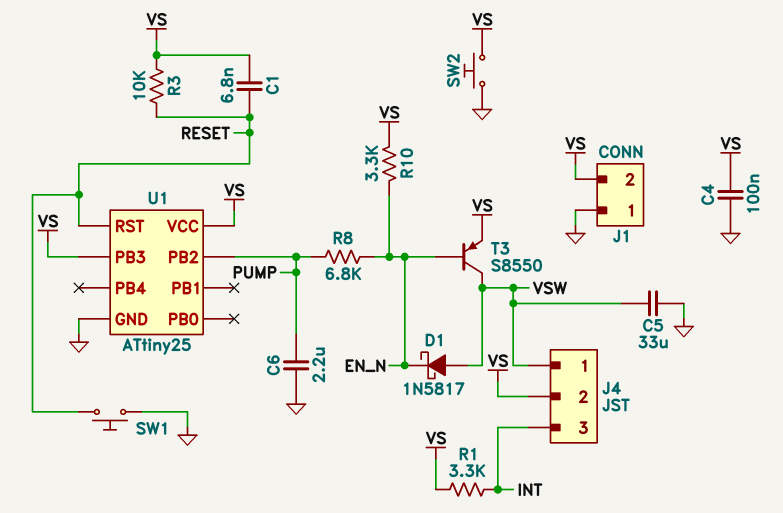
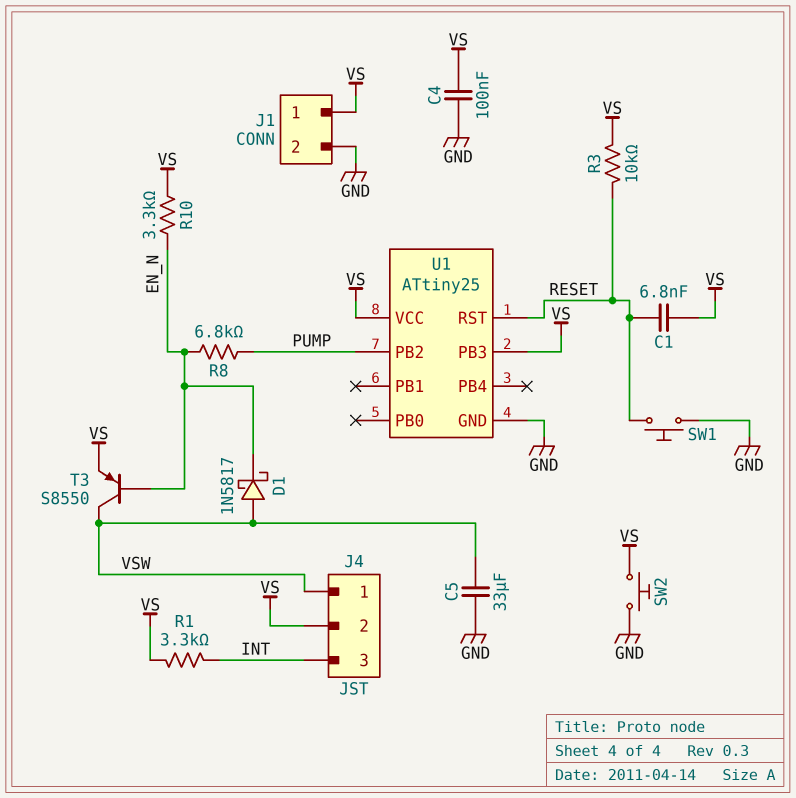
C6: 2.2uF (GND, PUMP) -> none
J1 pin 1: GND -> VS
J1 pin 2: VS -> GND

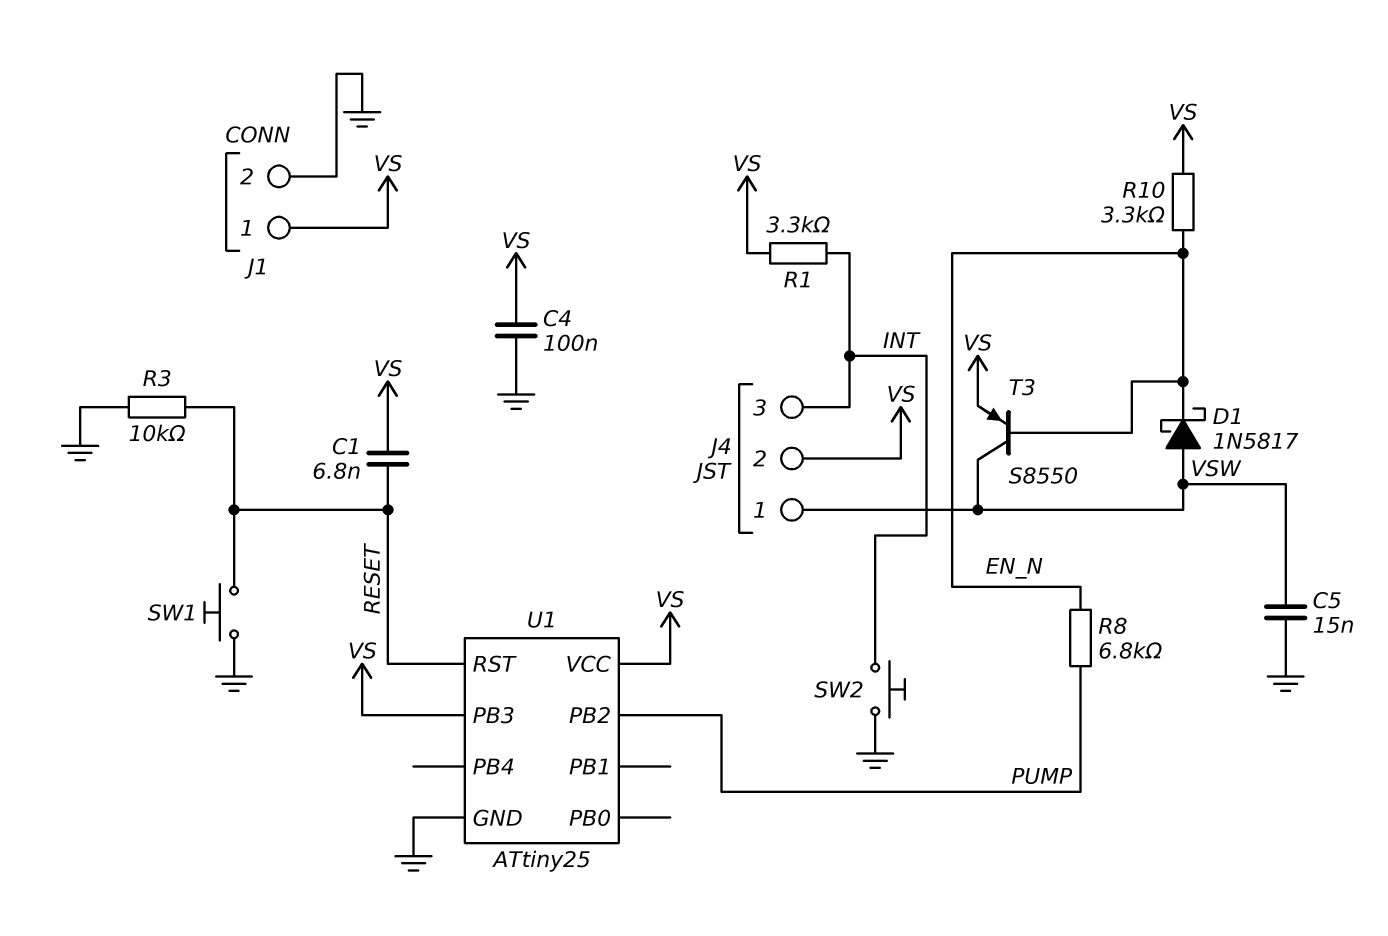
C5: 33uF (GND, VSW) -> 15nF (GND, VSW)
R3: 10k (RESET, VS) -> 10k (GND, RESET)
SW2: button (GND, VS) -> button (GND, INT)

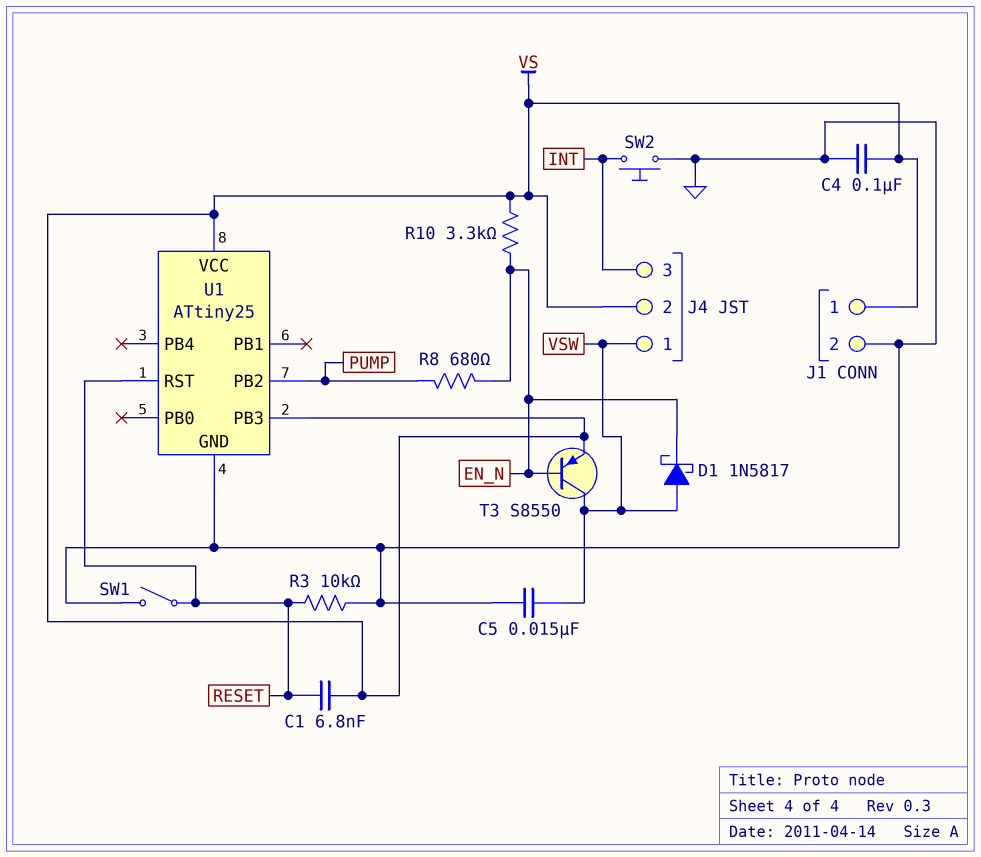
R1: 3.3k (INT, VS) -> none
R8: 6.8k (EN_N, PUMP) -> 680 (EN_N, PUMP)
SW1: button (GND, RESET) -> switch (GND, RESET)

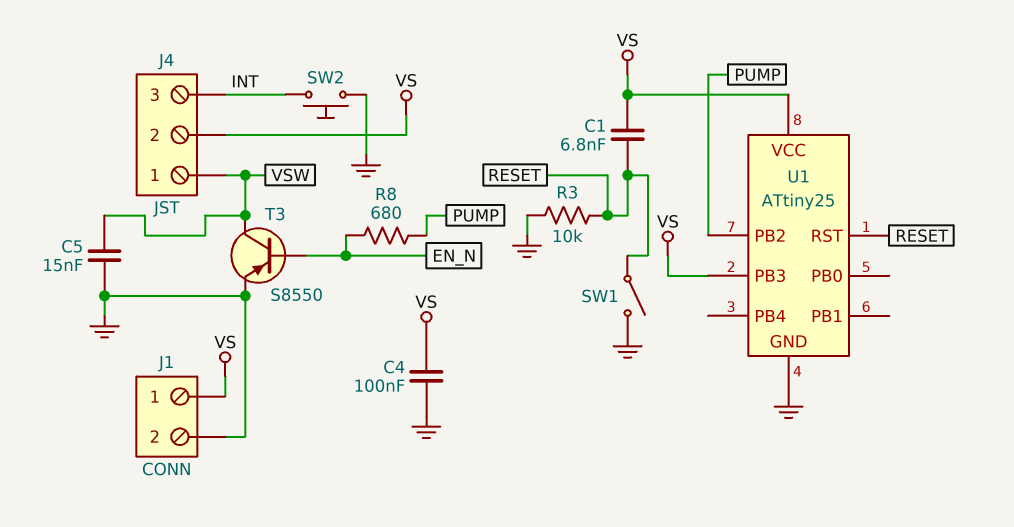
D1: schottky 1N5817 (A VSW, K EN_N) -> none
R10: 3.3k (EN_N, VS) -> none
T3: PNP S8550 (B EN_N, C VSW, E VS) -> PNP S8550 (B EN_N, C VSW, E GND)

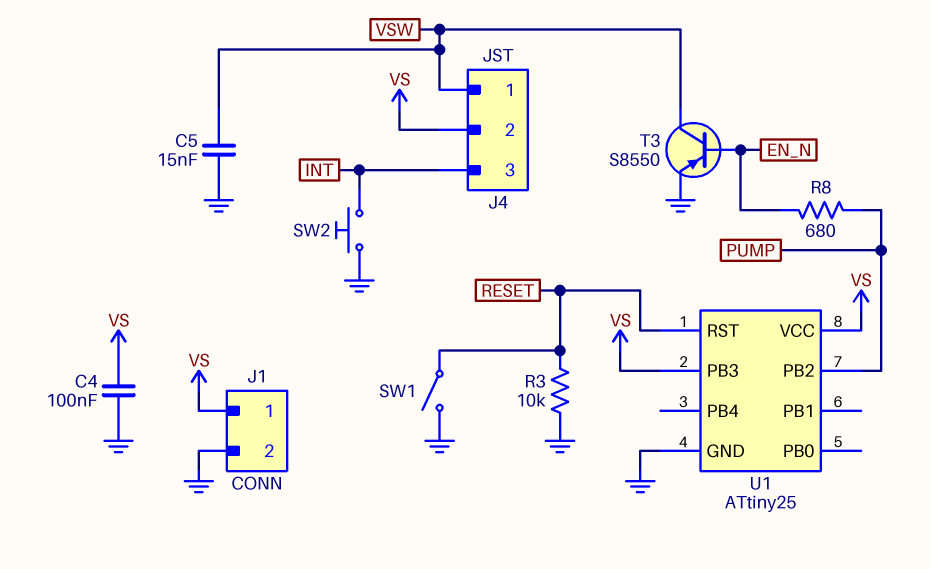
C1: 6.8nF (RESET, VS) -> none

